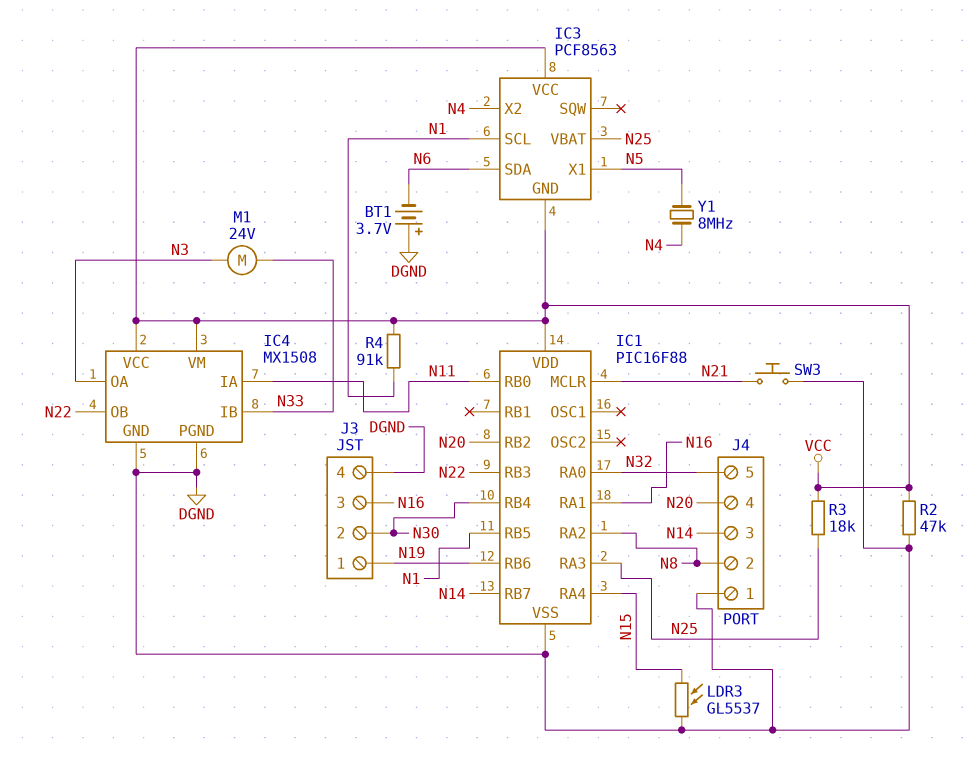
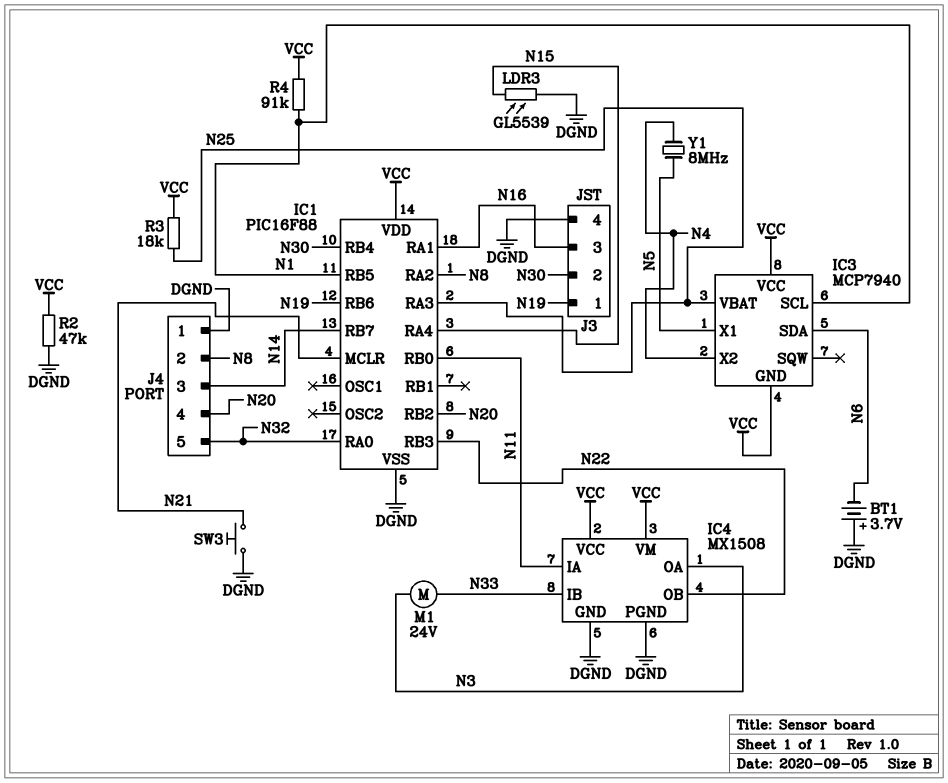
IC3: PCF8563 -> MCP7940
LDR3: GL5537 (DGND, N15) -> GL5539 (DGND, N15)

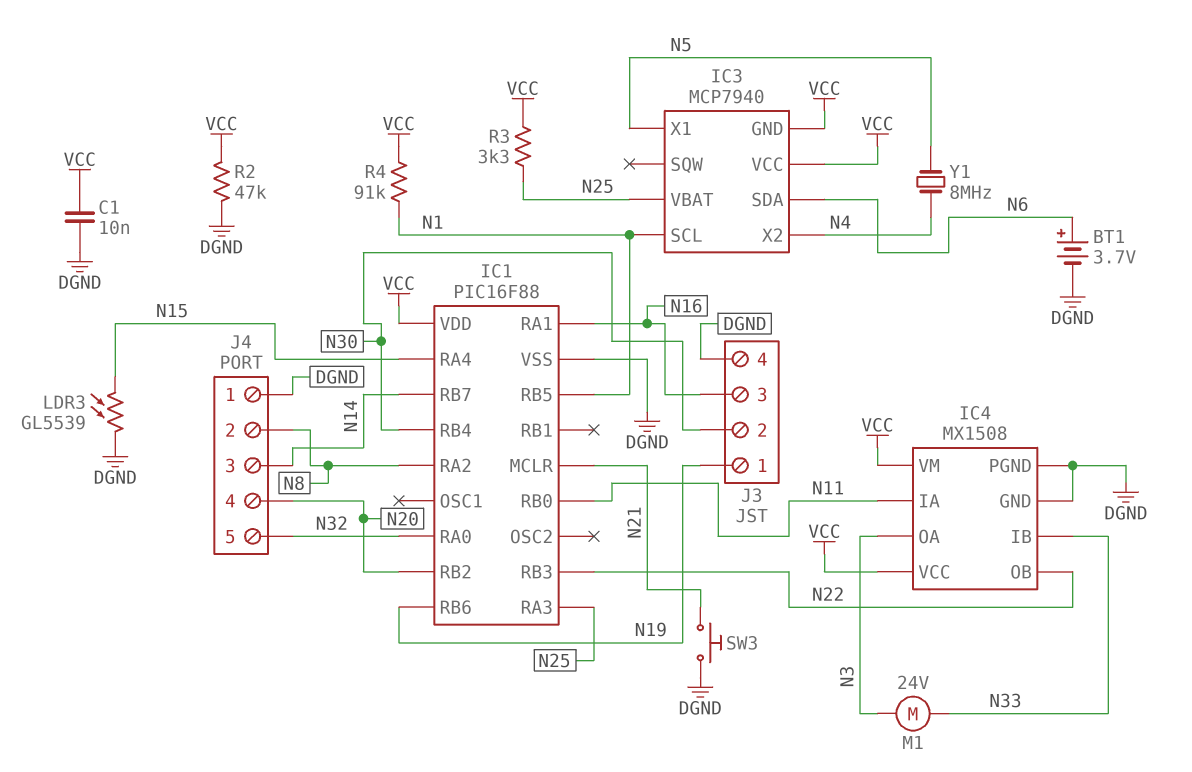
BT1: 3.7V (plus DGND, minus N6) -> 3.7V (plus N6, minus DGND)
C1: none -> 10nF (DGND, VCC)
R3: 18k (N25, VCC) -> 3.3k (N25, VCC)

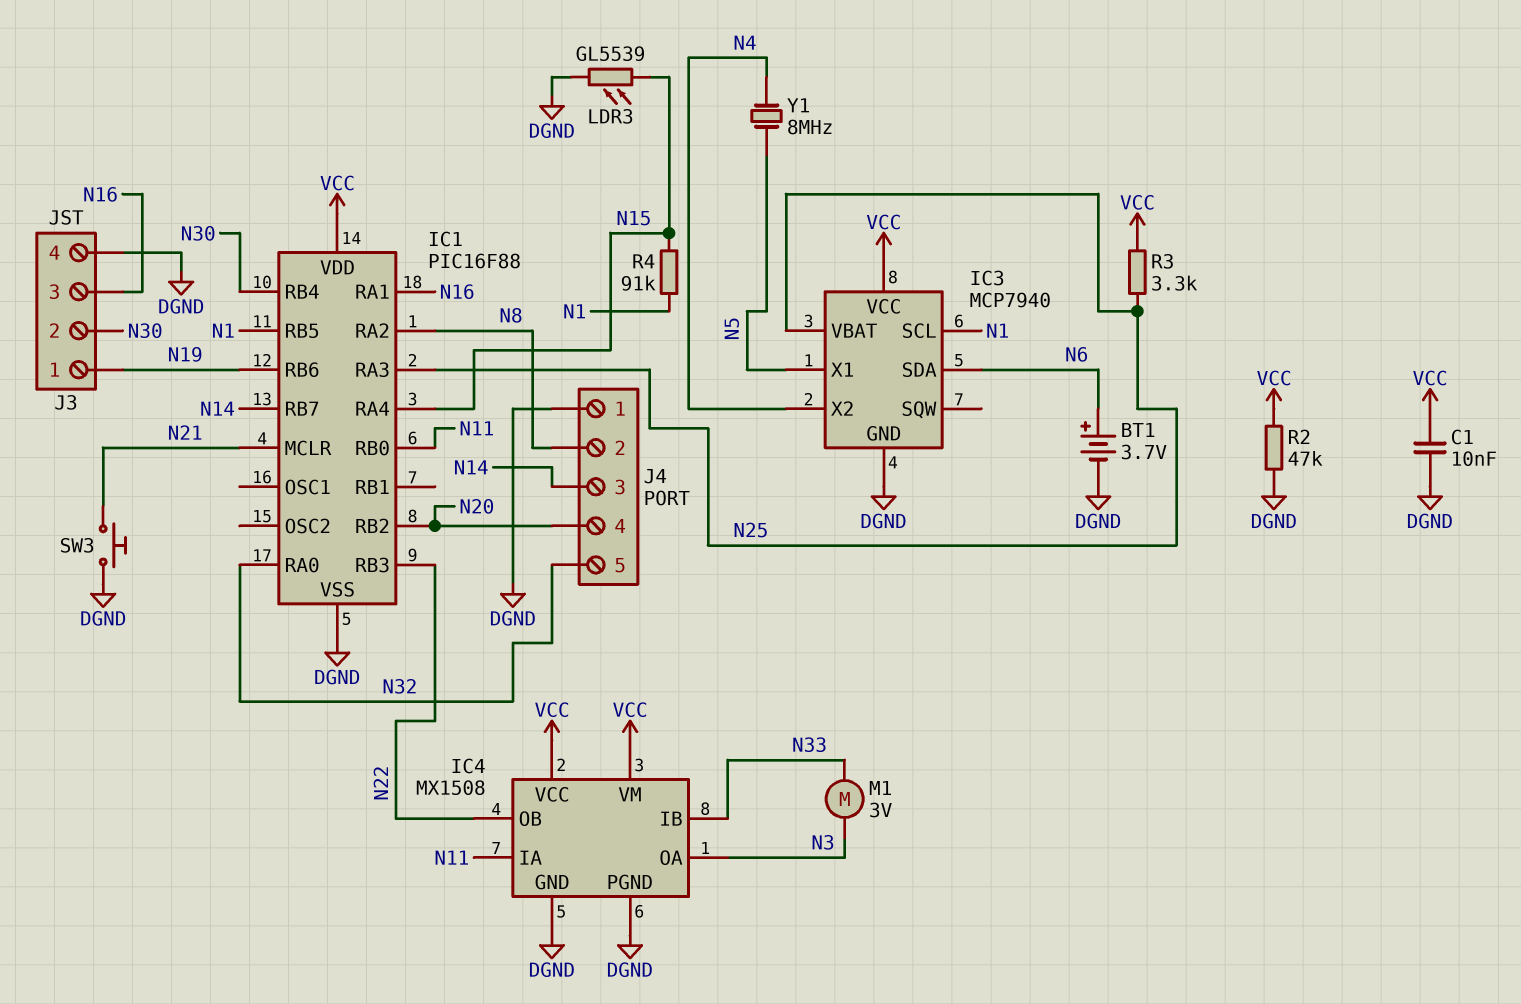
IC3 pin GND: VCC -> DGND
M1: motor 24V (N3, N33) -> motor 3V (N3, N33)
R4: 91k (N1, VCC) -> 91k (N1, N15)

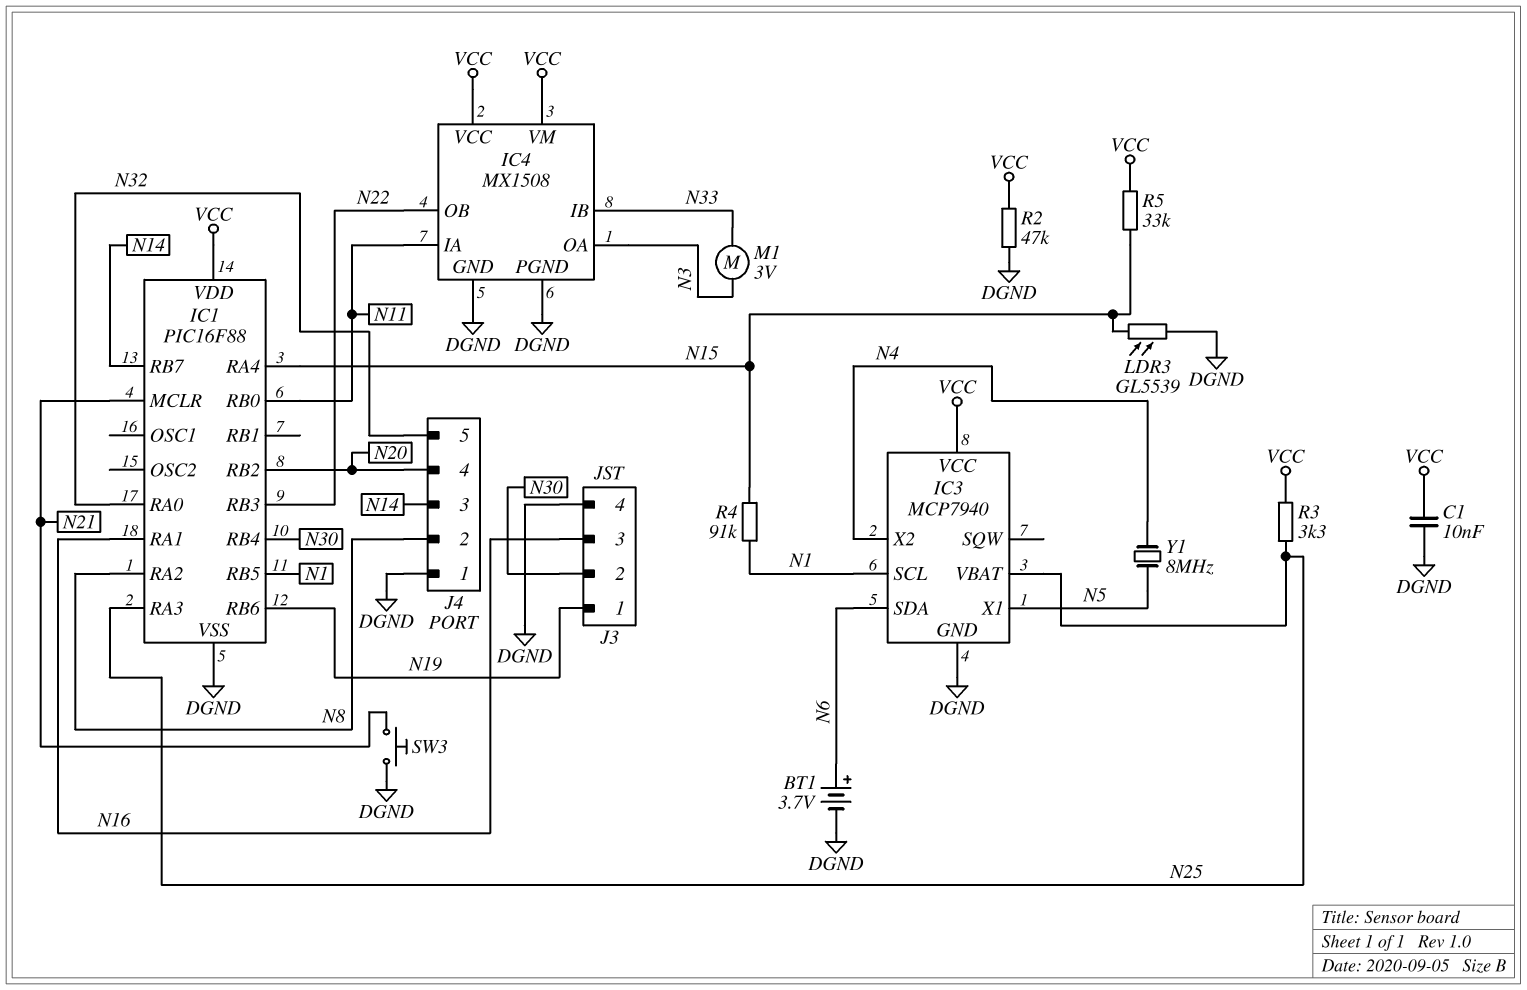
R5: none -> 33k (N15, VCC)

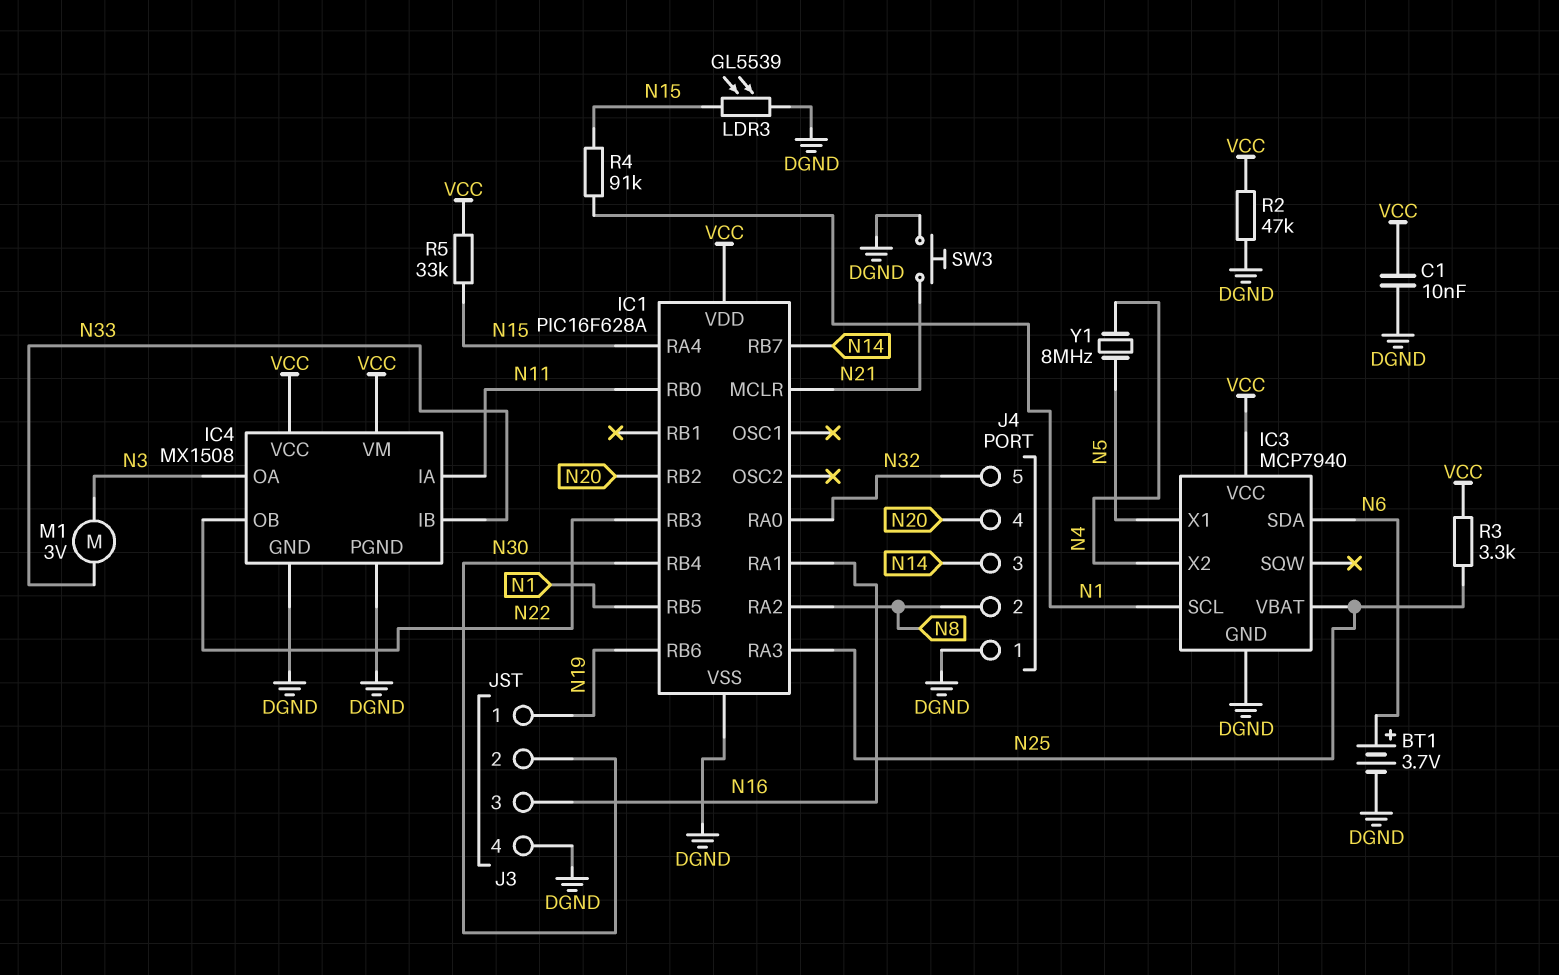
IC1: PIC16F88 -> PIC16F628A

